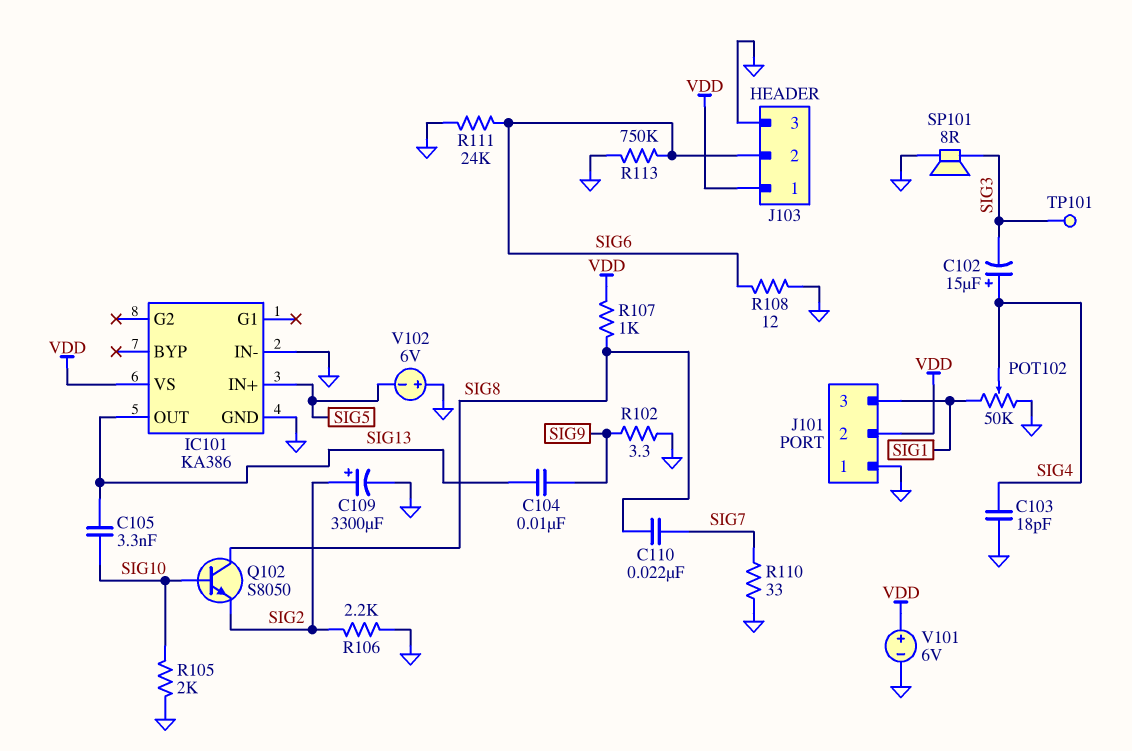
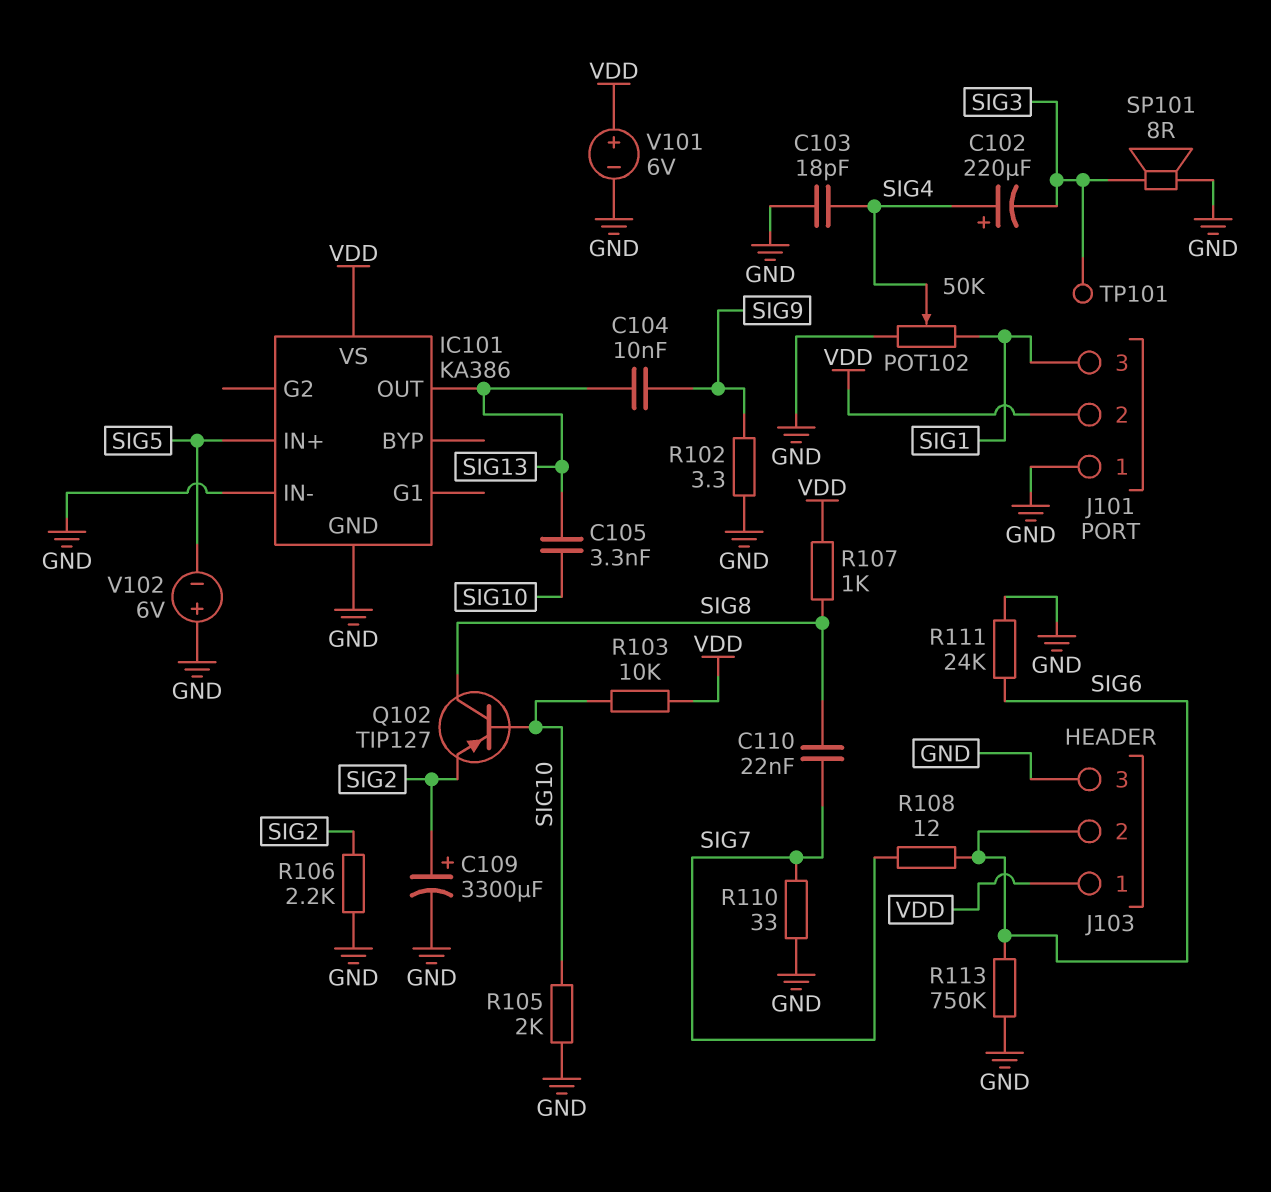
C102: 15uF (plus SIG4, minus SIG3) -> 220uF (plus SIG4, minus SIG3)
Q102: NPN S8050 (B SIG10, C SIG8, E SIG2) -> PNP TIP127 (B SIG10, C SIG8, E SIG2)
R103: none -> 10k (SIG10, VDD)
R108: 12 (GND, SIG6) -> 12 (SIG6, SIG7)

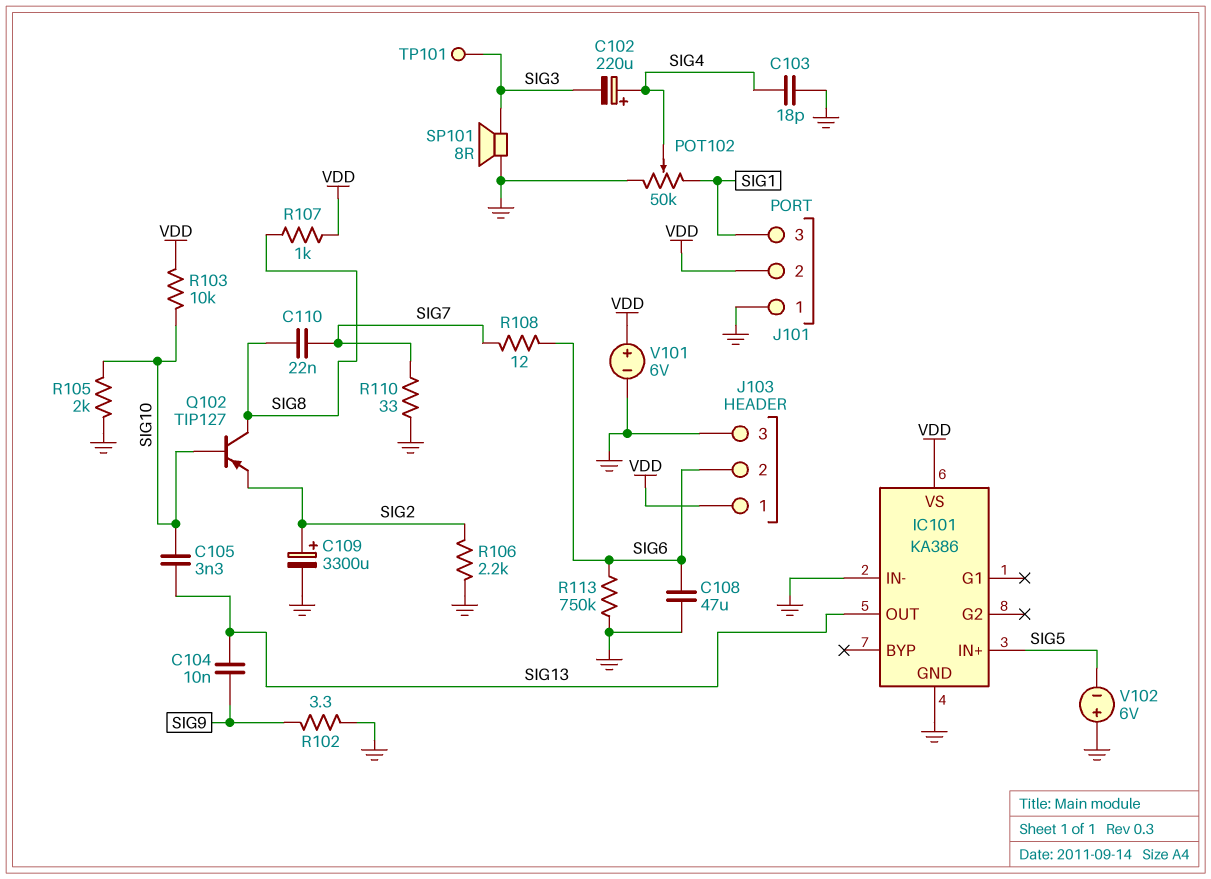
C108: none -> 47uF (GND, SIG6)
R111: 24k (GND, SIG6) -> none

